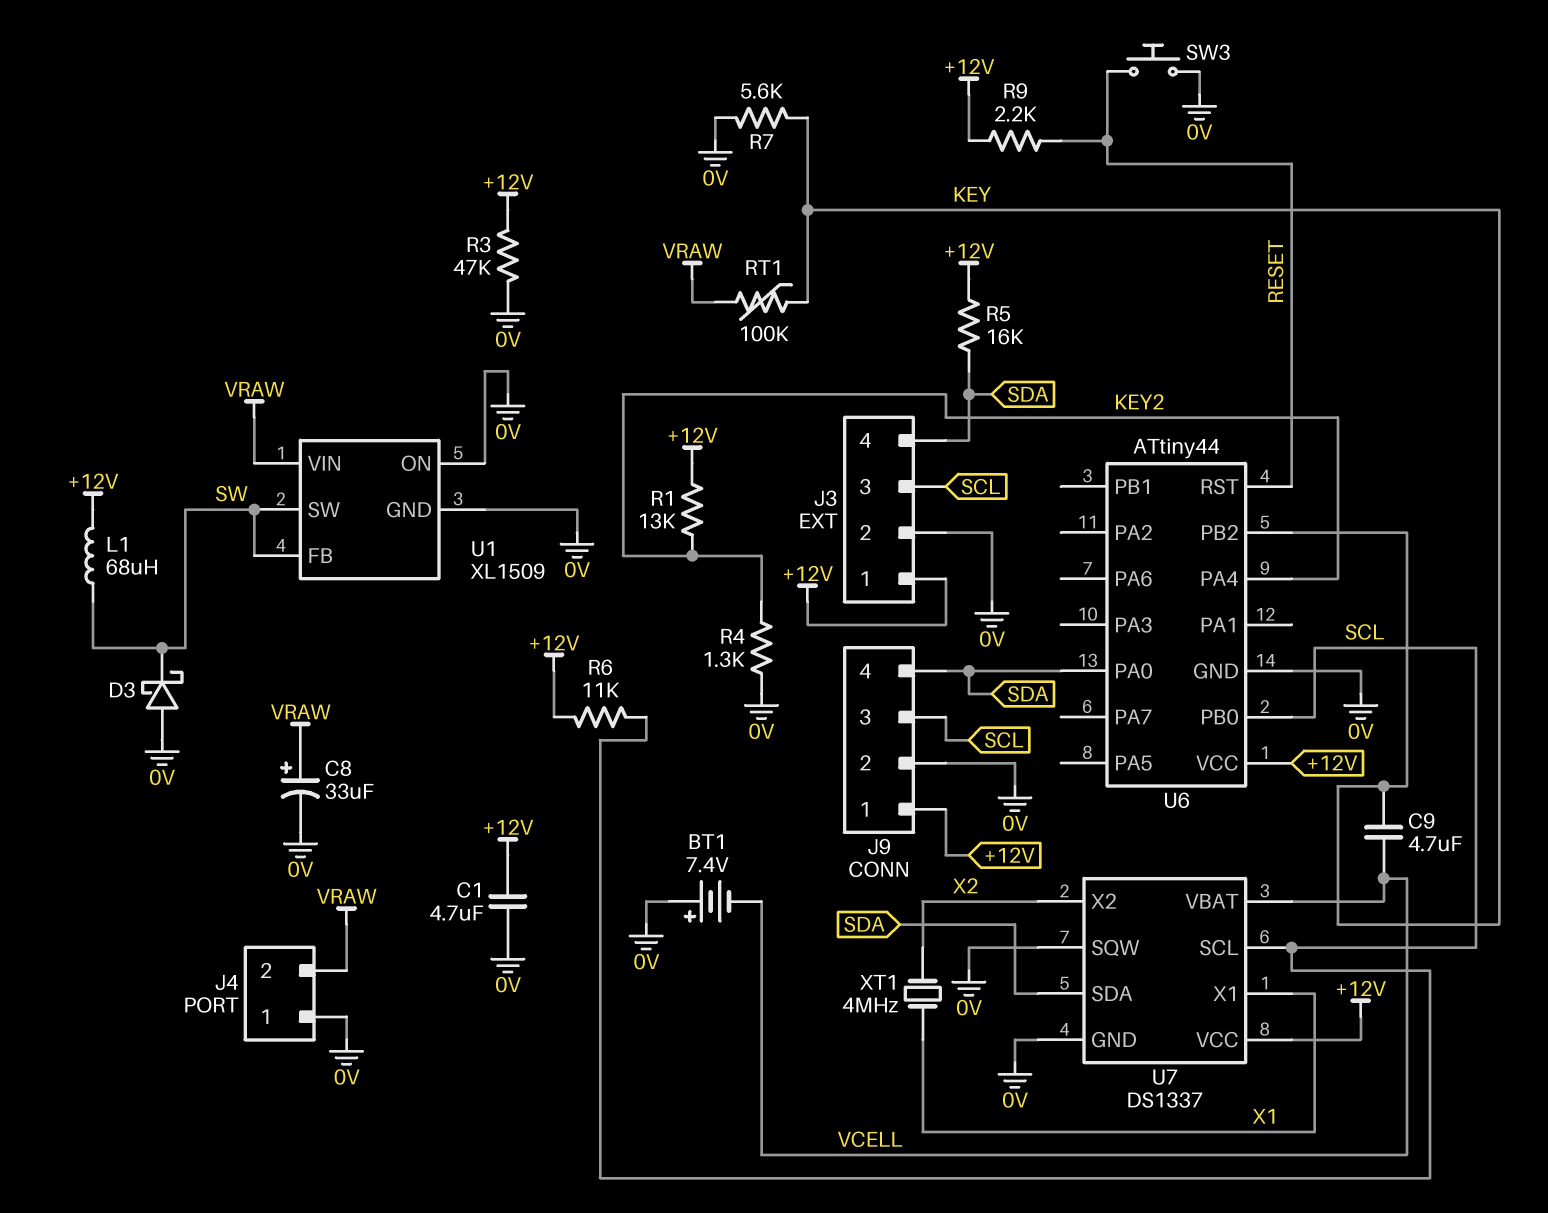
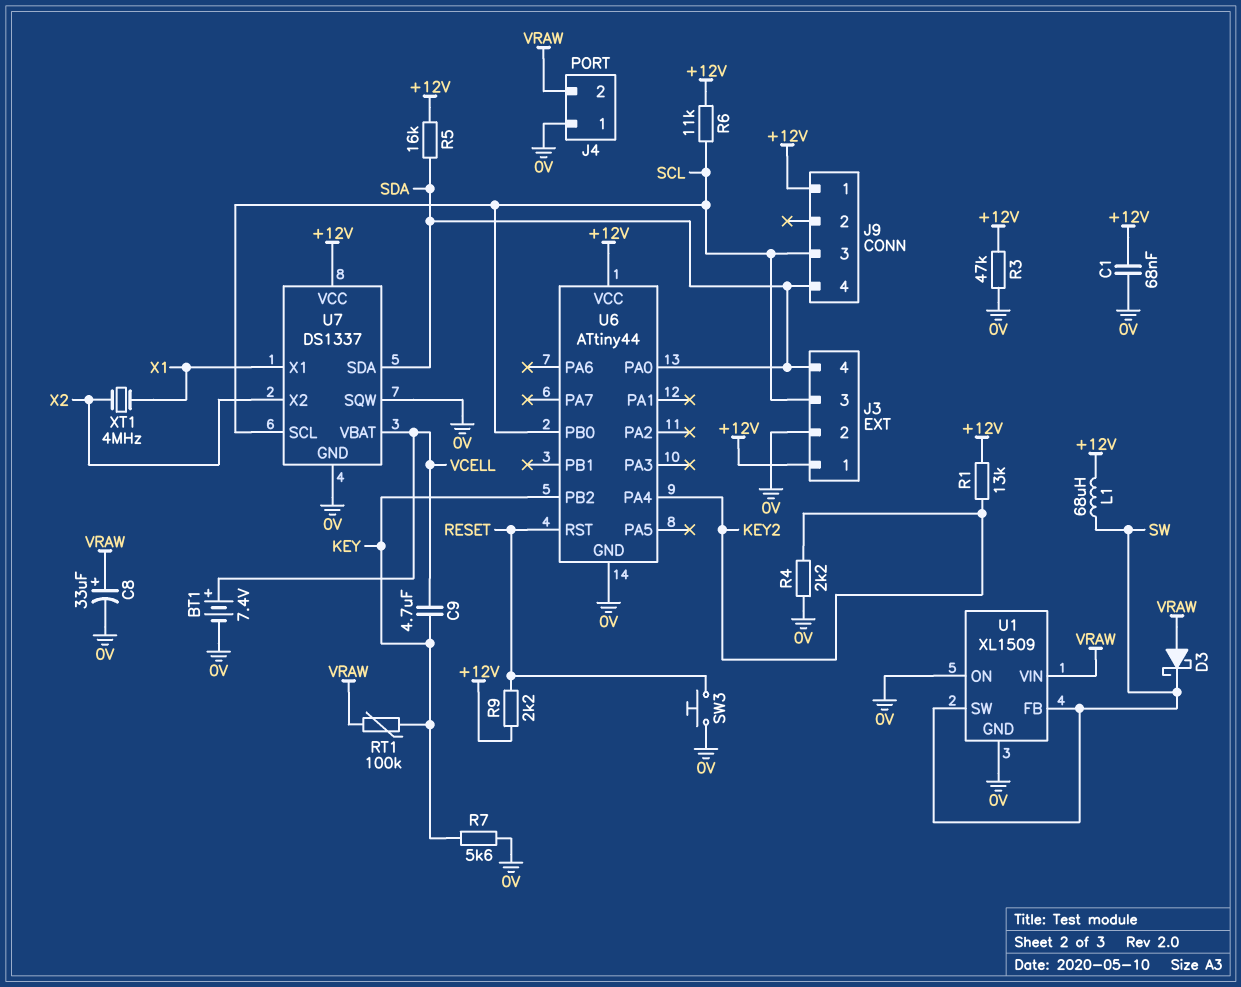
BT1: 7.4V (plus 0V, minus VCELL) -> 7.4V (plus VCELL, minus 0V)
C1: 4.7uF (+12V, 0V) -> 68nF (+12V, 0V)
D3: schottky (A 0V, K SW) -> schottky (A VRAW, K SW)
J9 pin 2: 0V -> none
R4: 1.3k (0V, KEY2) -> 2.2k (0V, KEY2)

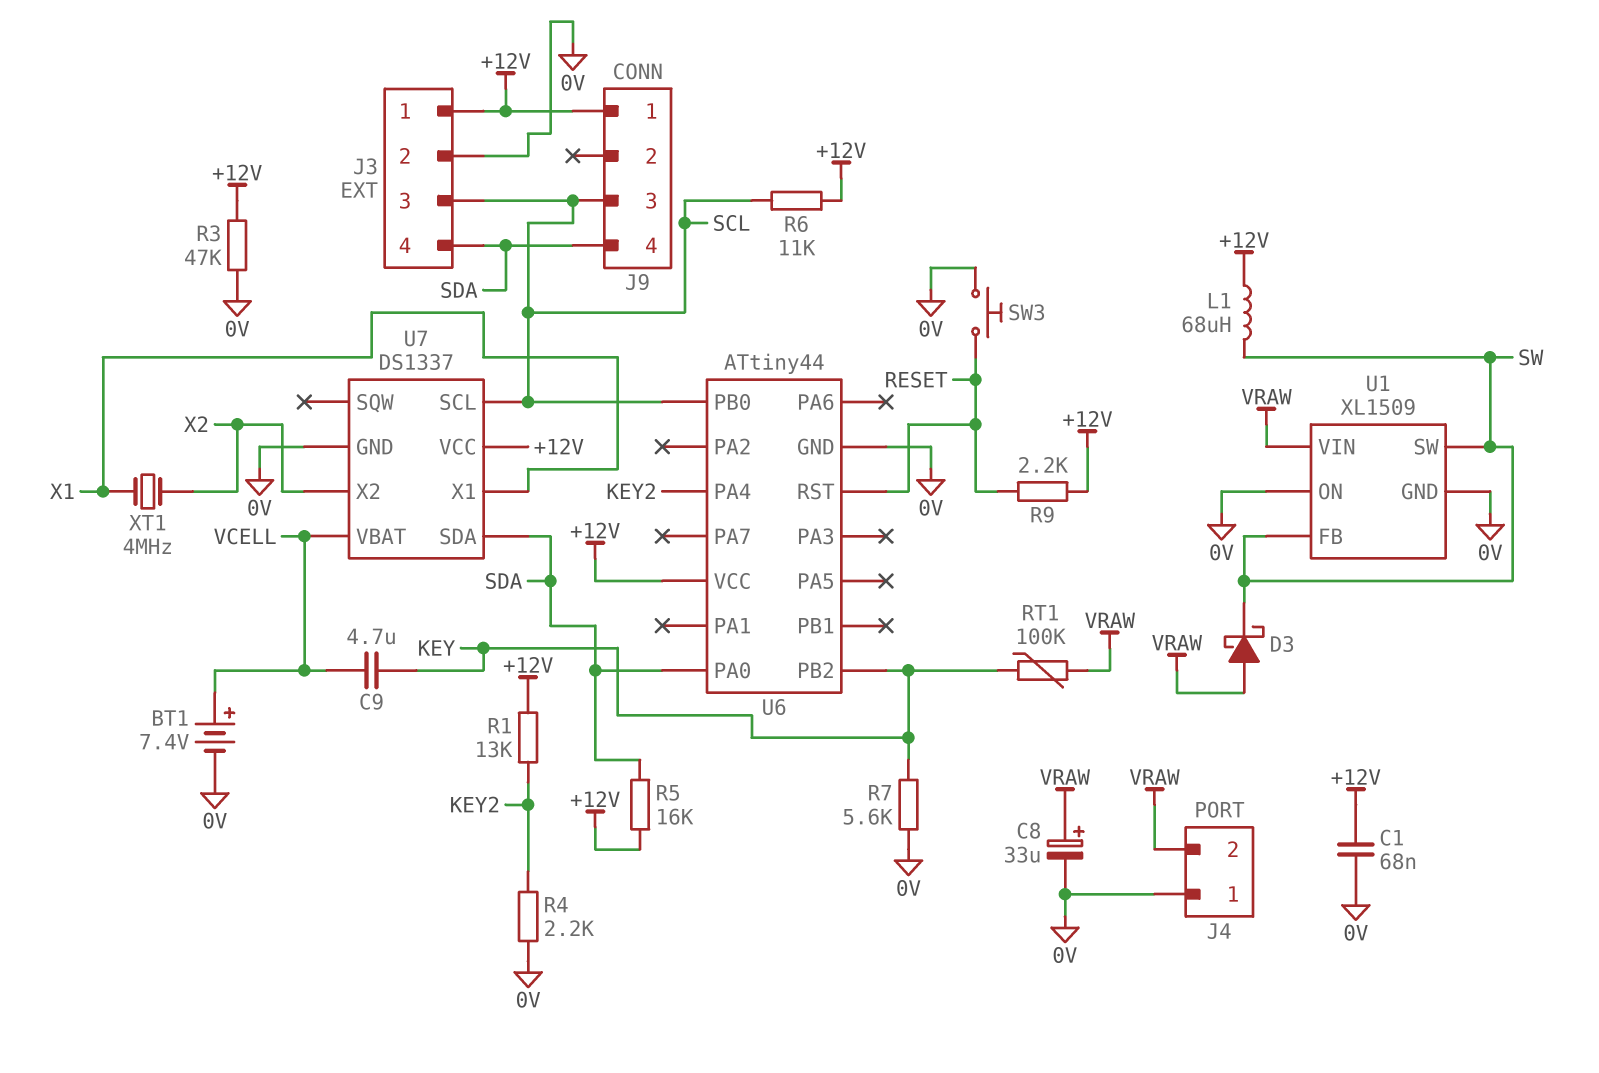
U7 pin SQW: 0V -> none

